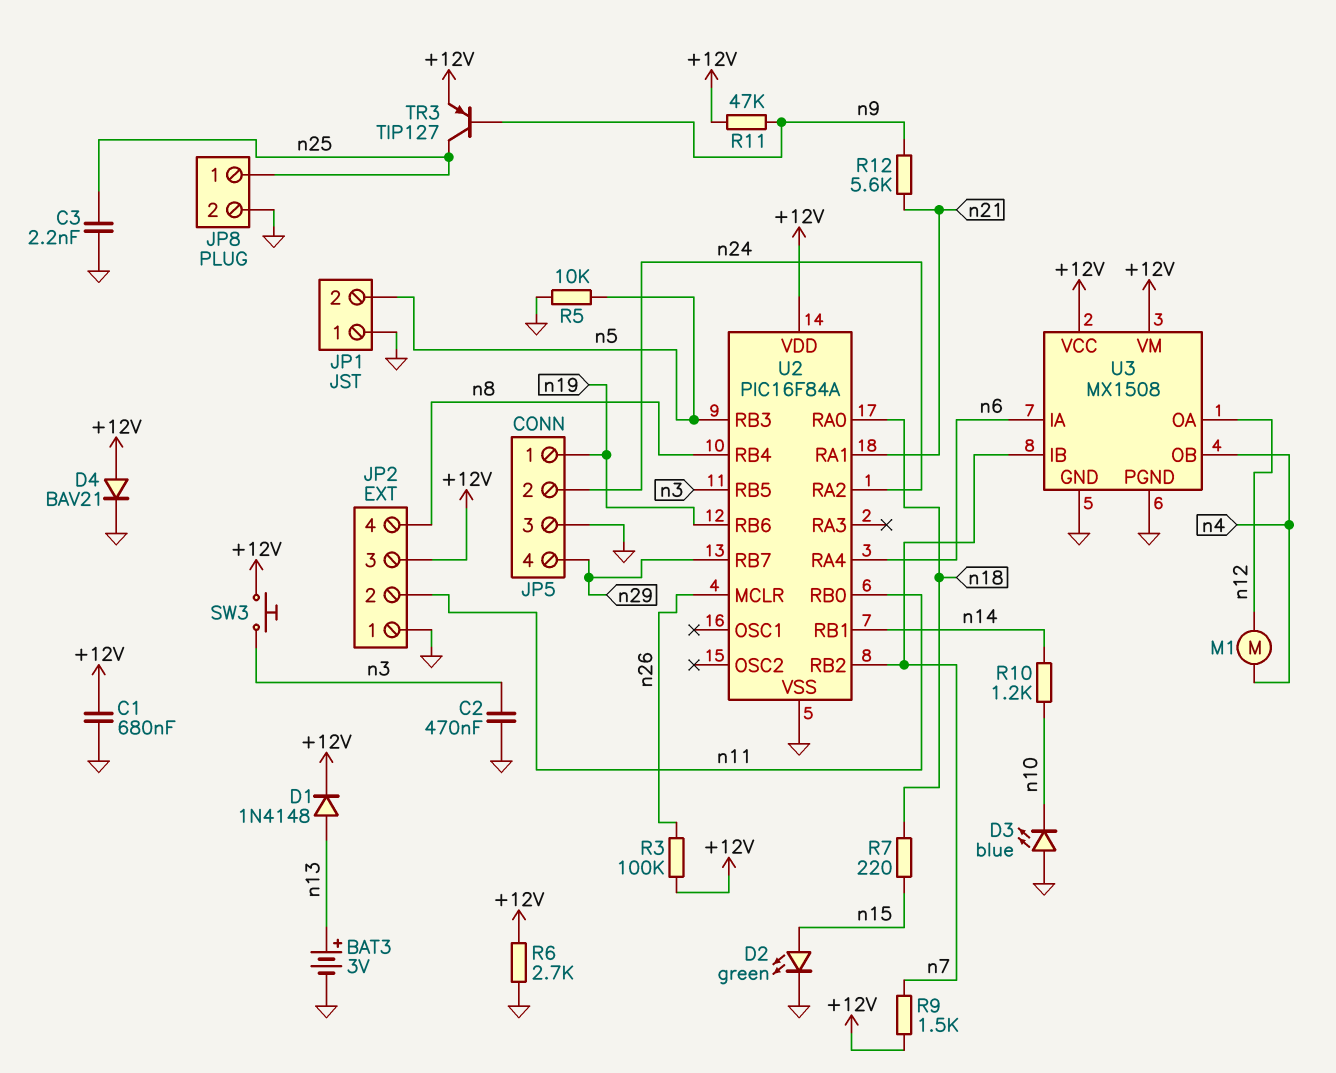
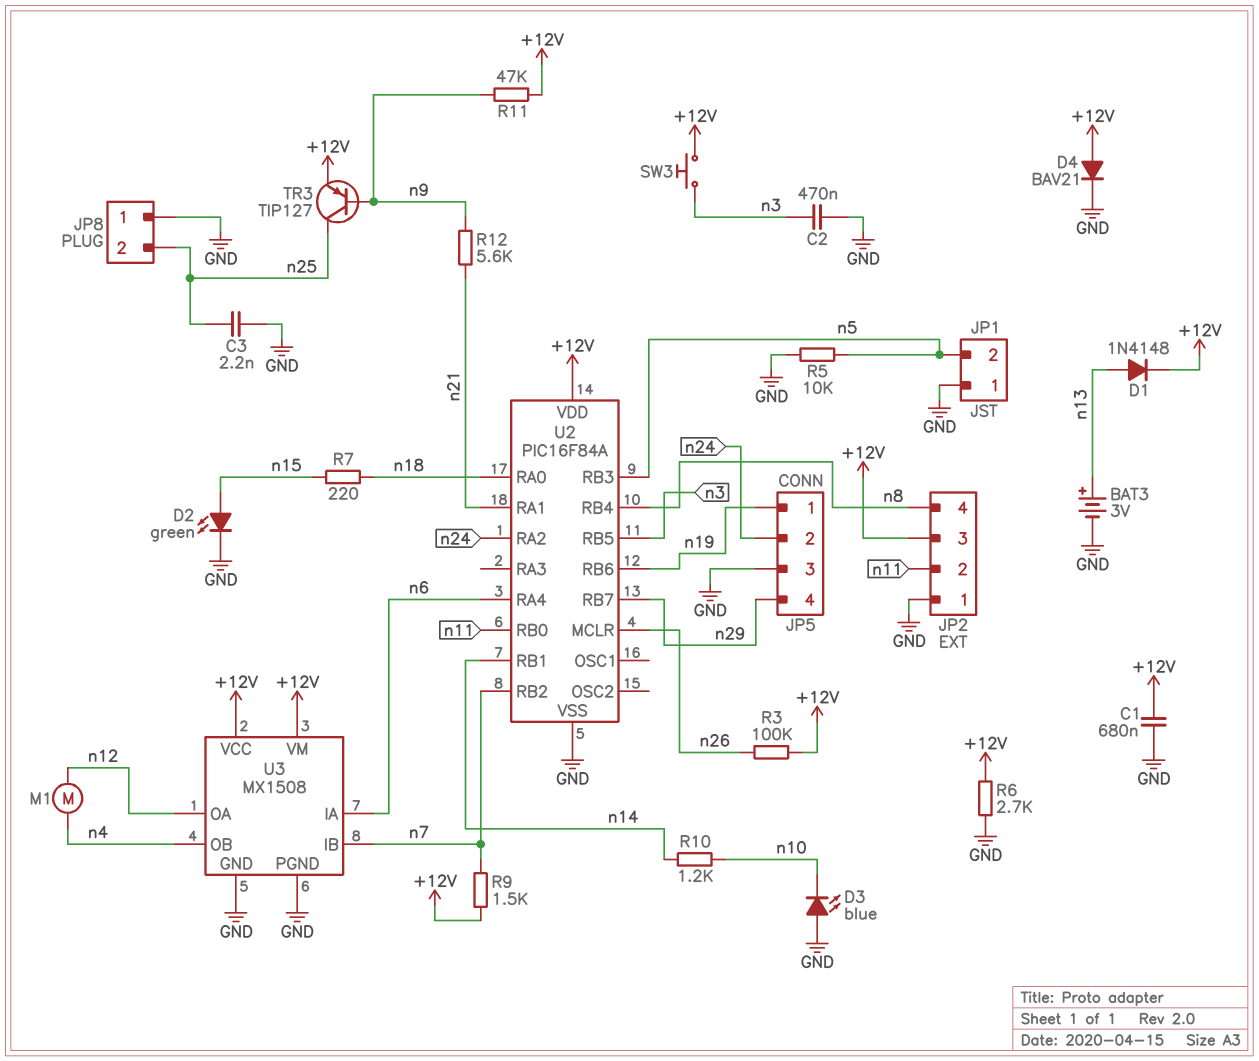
JP8 pin 1: n25 -> GND
JP8 pin 2: GND -> n25

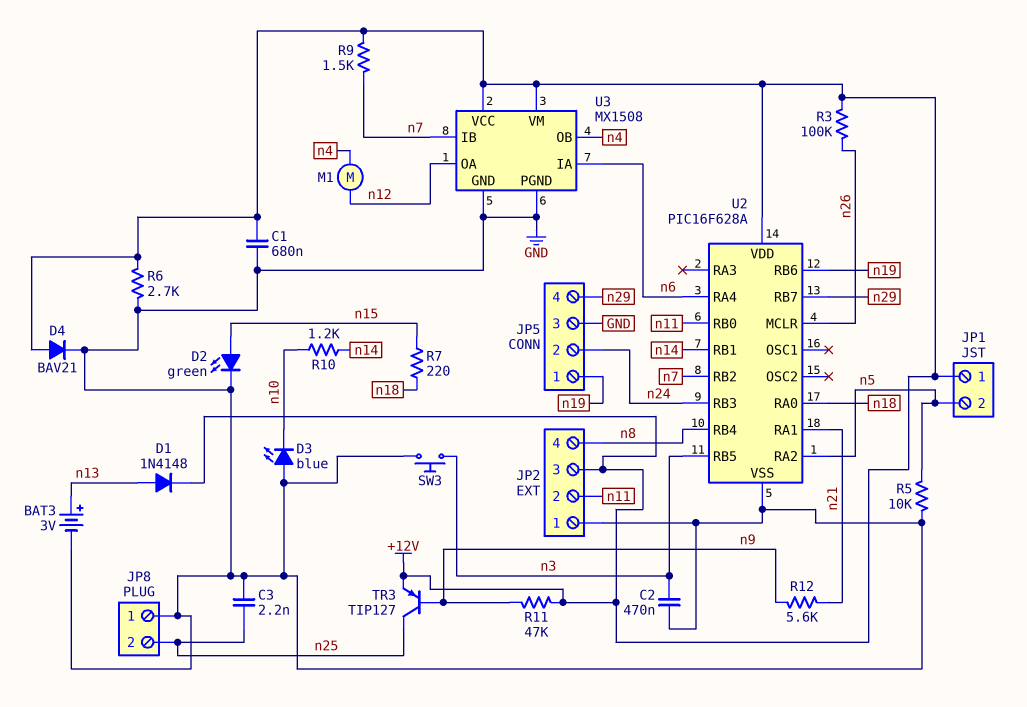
JP1 pin 1: GND -> +12V
SW3: button (+12V, n3) -> button (GND, n3)
U2: PIC16F84A -> PIC16F628A
U2 pin RA2: n24 -> n5
U2 pin RB3: n5 -> n24

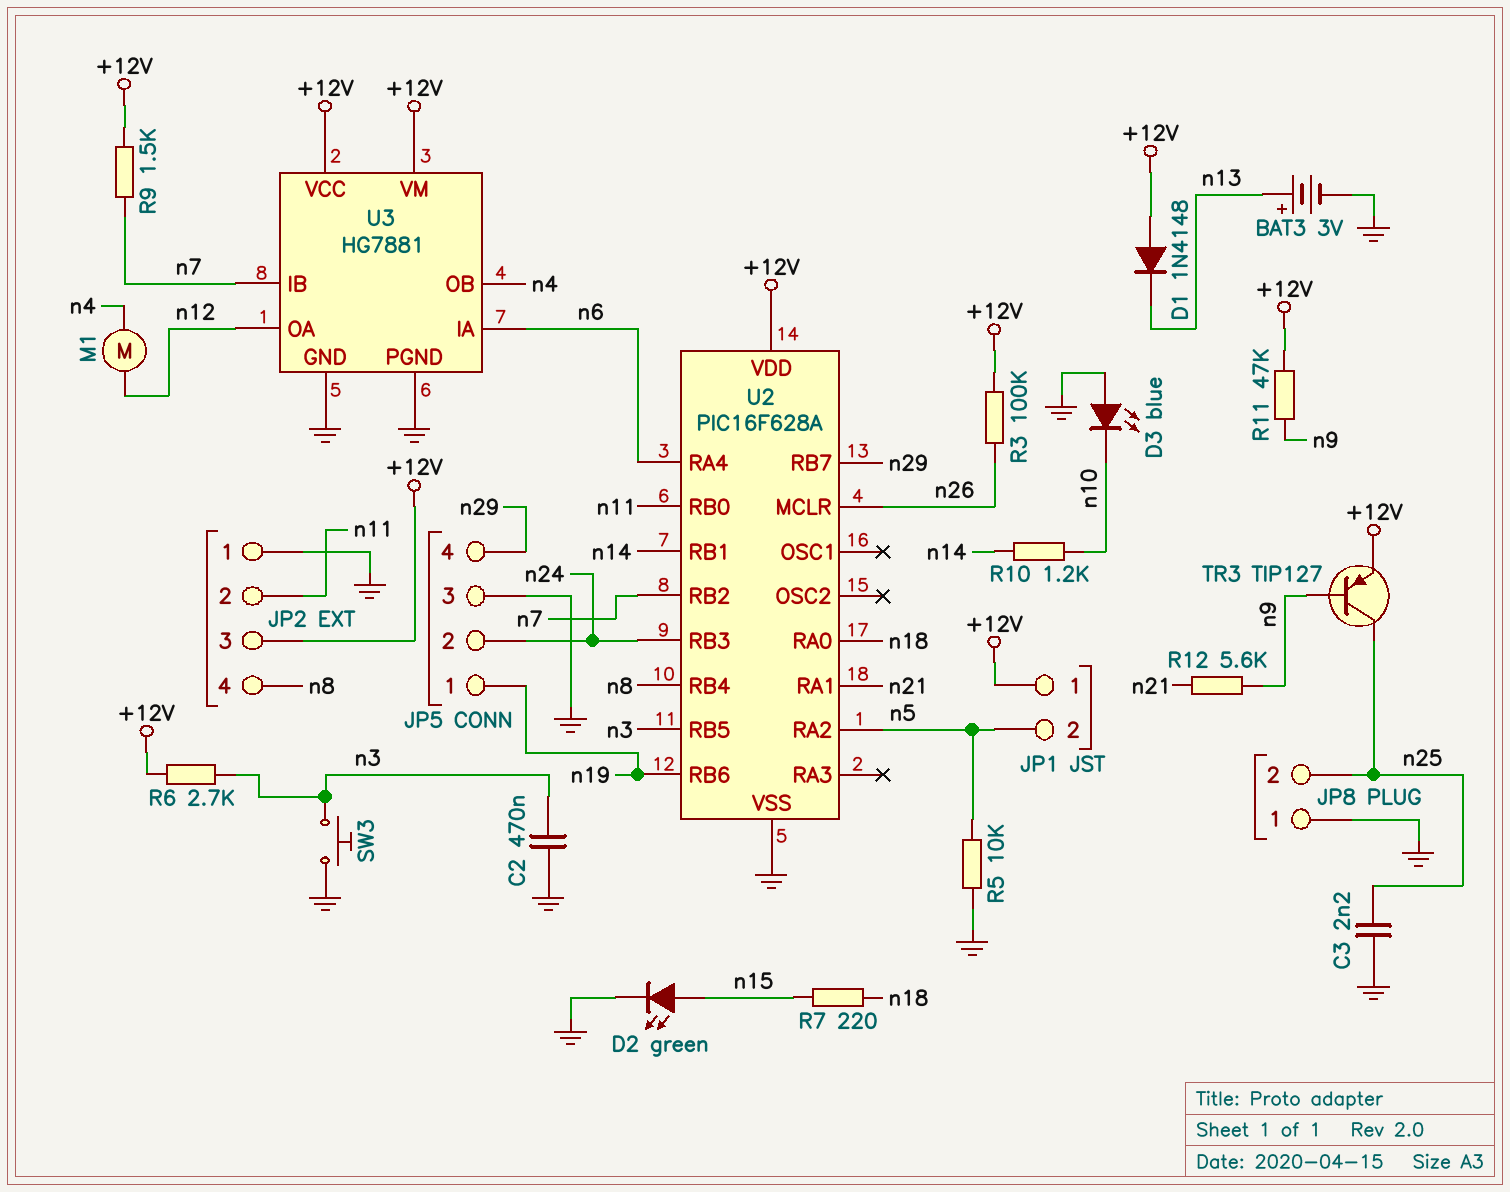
C1: 680nF (+12V, GND) -> none
D1: diode 1N4148 (A n13, K +12V) -> diode 1N4148 (A +12V, K n13)
D4: diode BAV21 (A +12V, K GND) -> none
R6: 2.7k (+12V, GND) -> 2.7k (+12V, n3)
U3: MX1508 -> HG7881

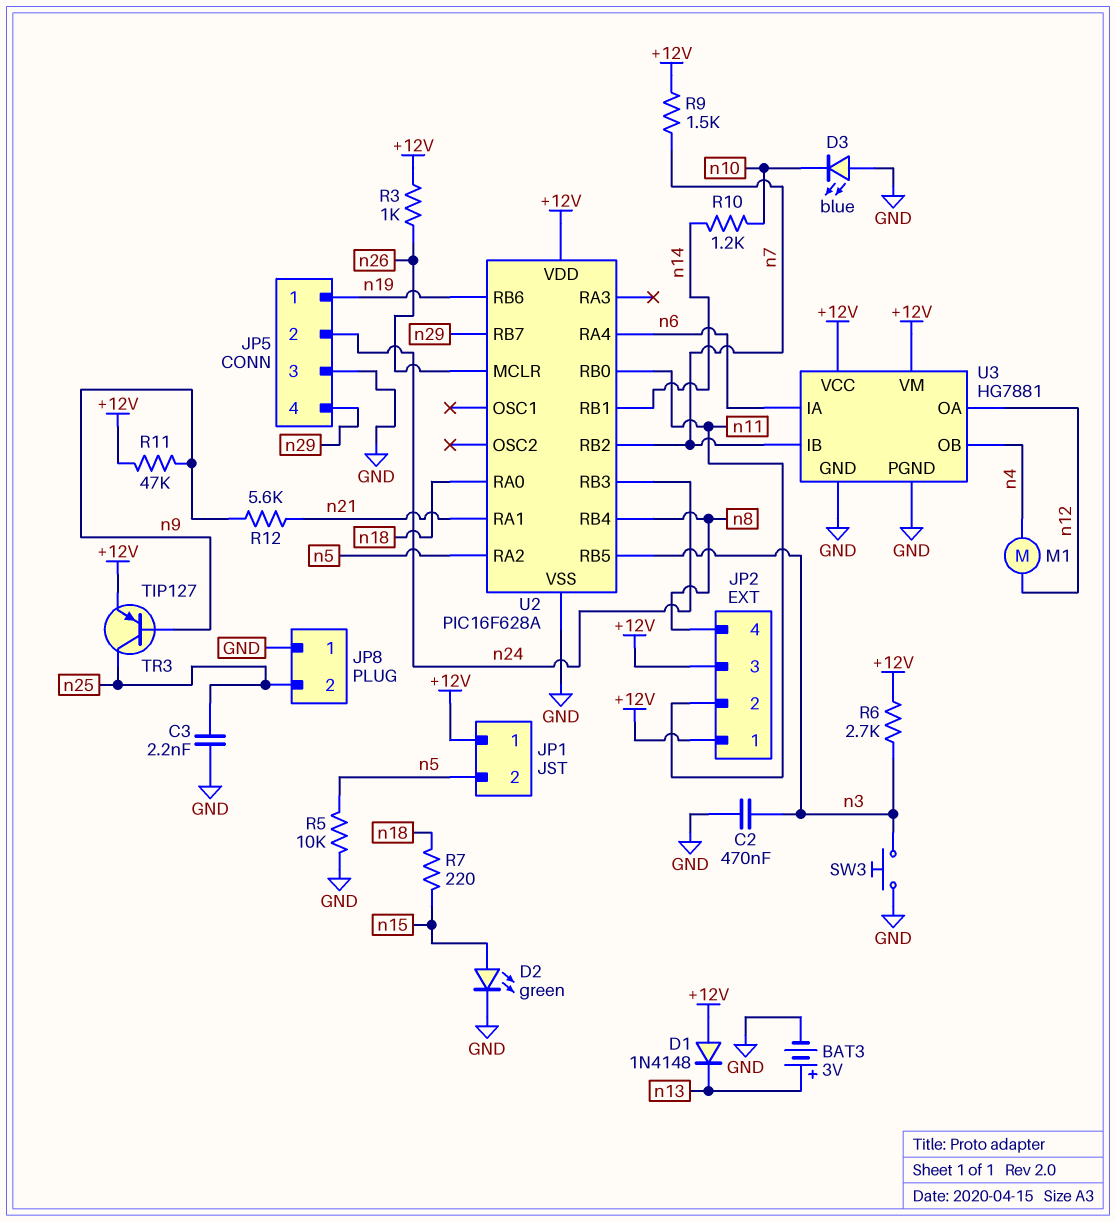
JP2 pin 1: GND -> +12V
R3: 100k (+12V, n26) -> 1k (+12V, n26)

